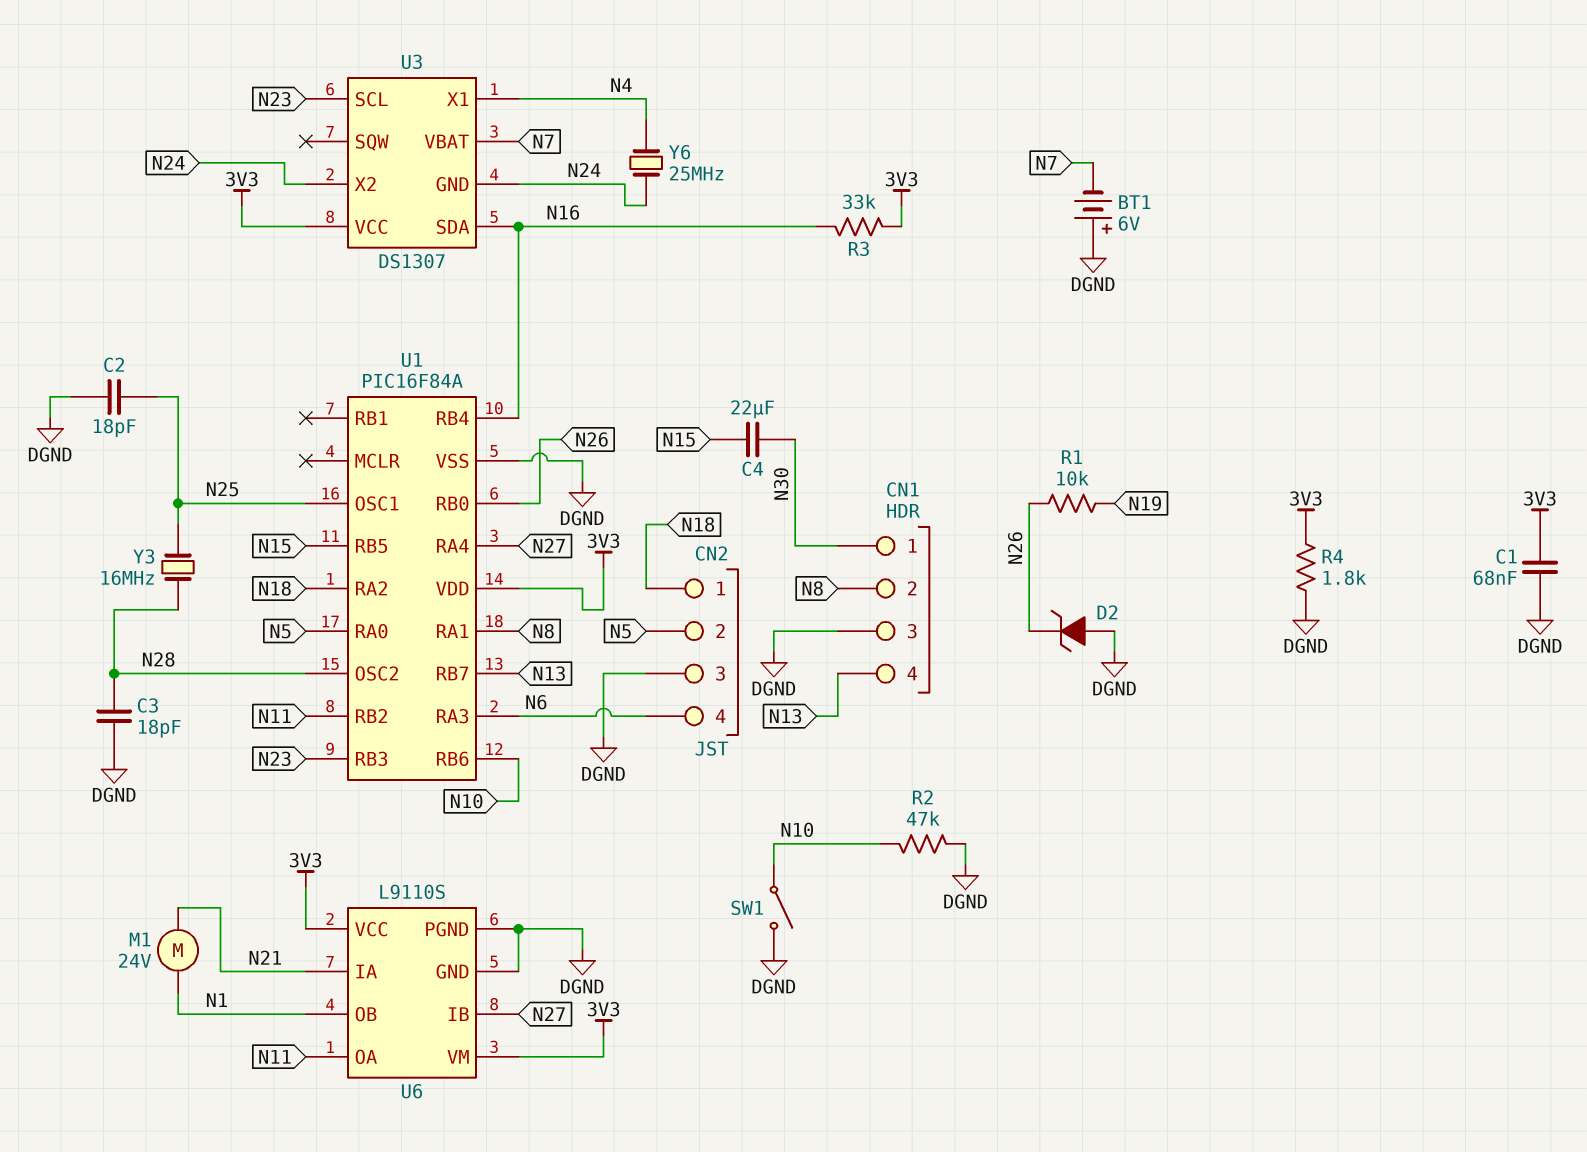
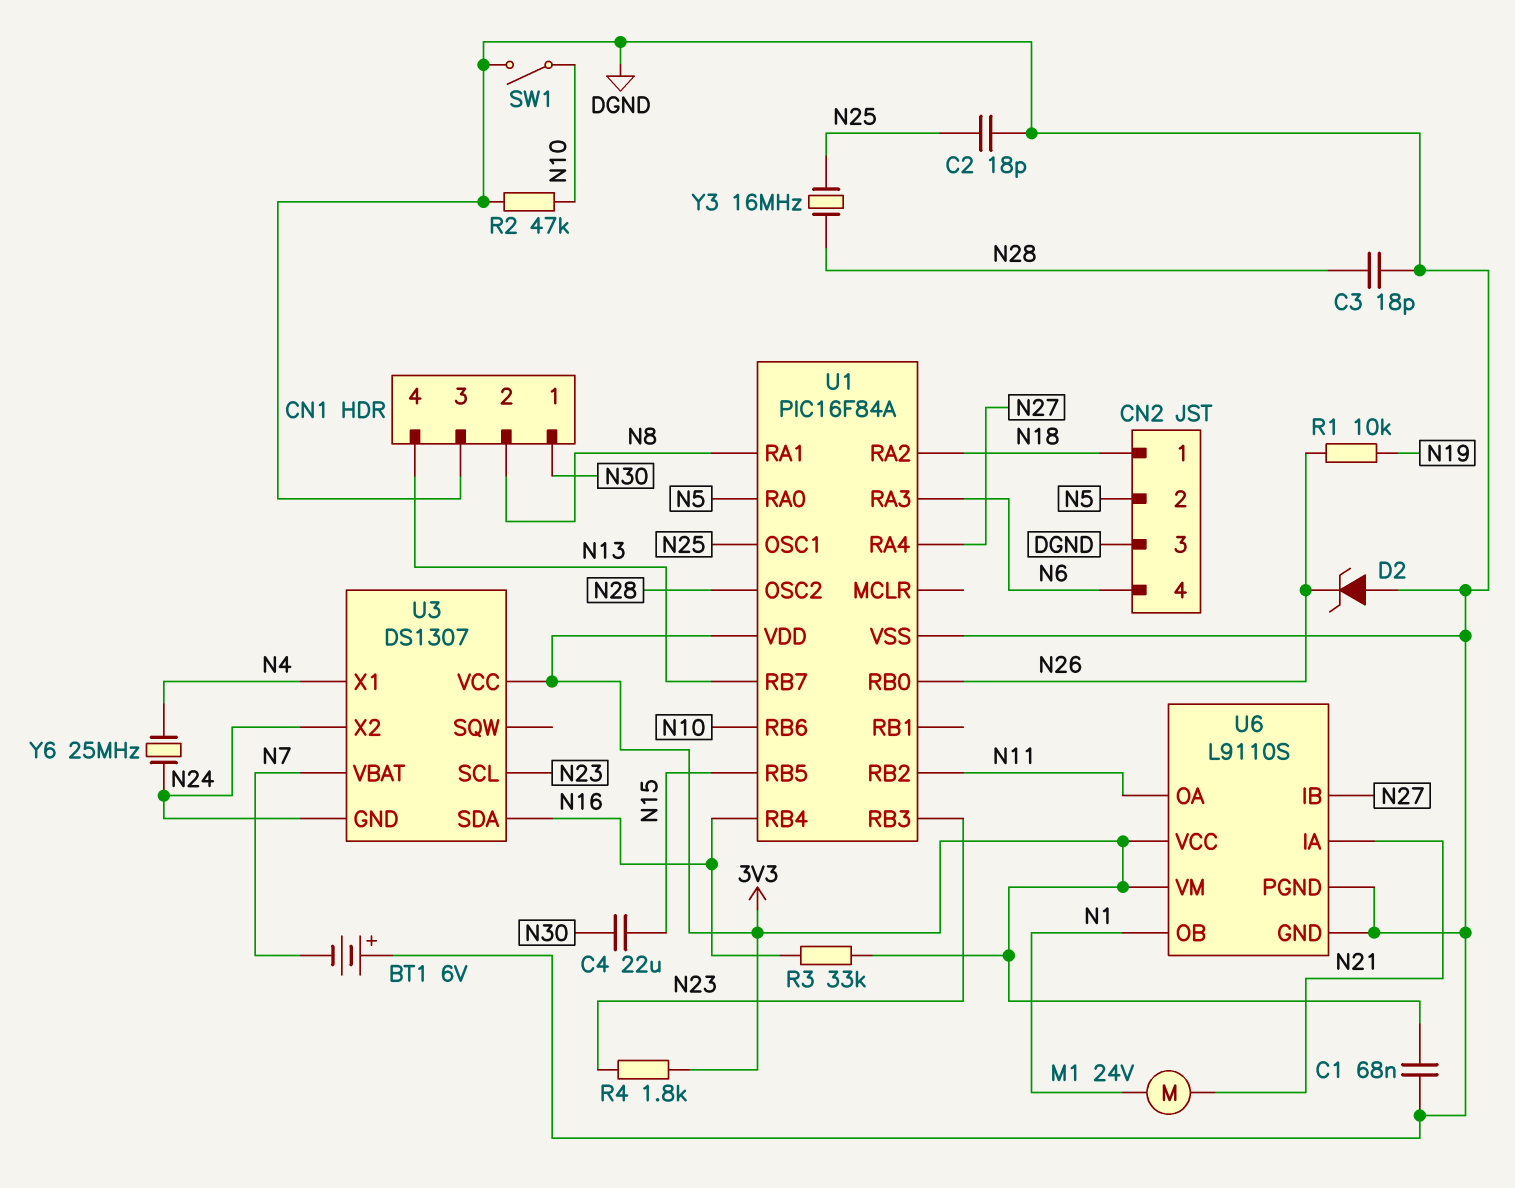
R4: 1.8k (3V3, DGND) -> 1.8k (3V3, N23)

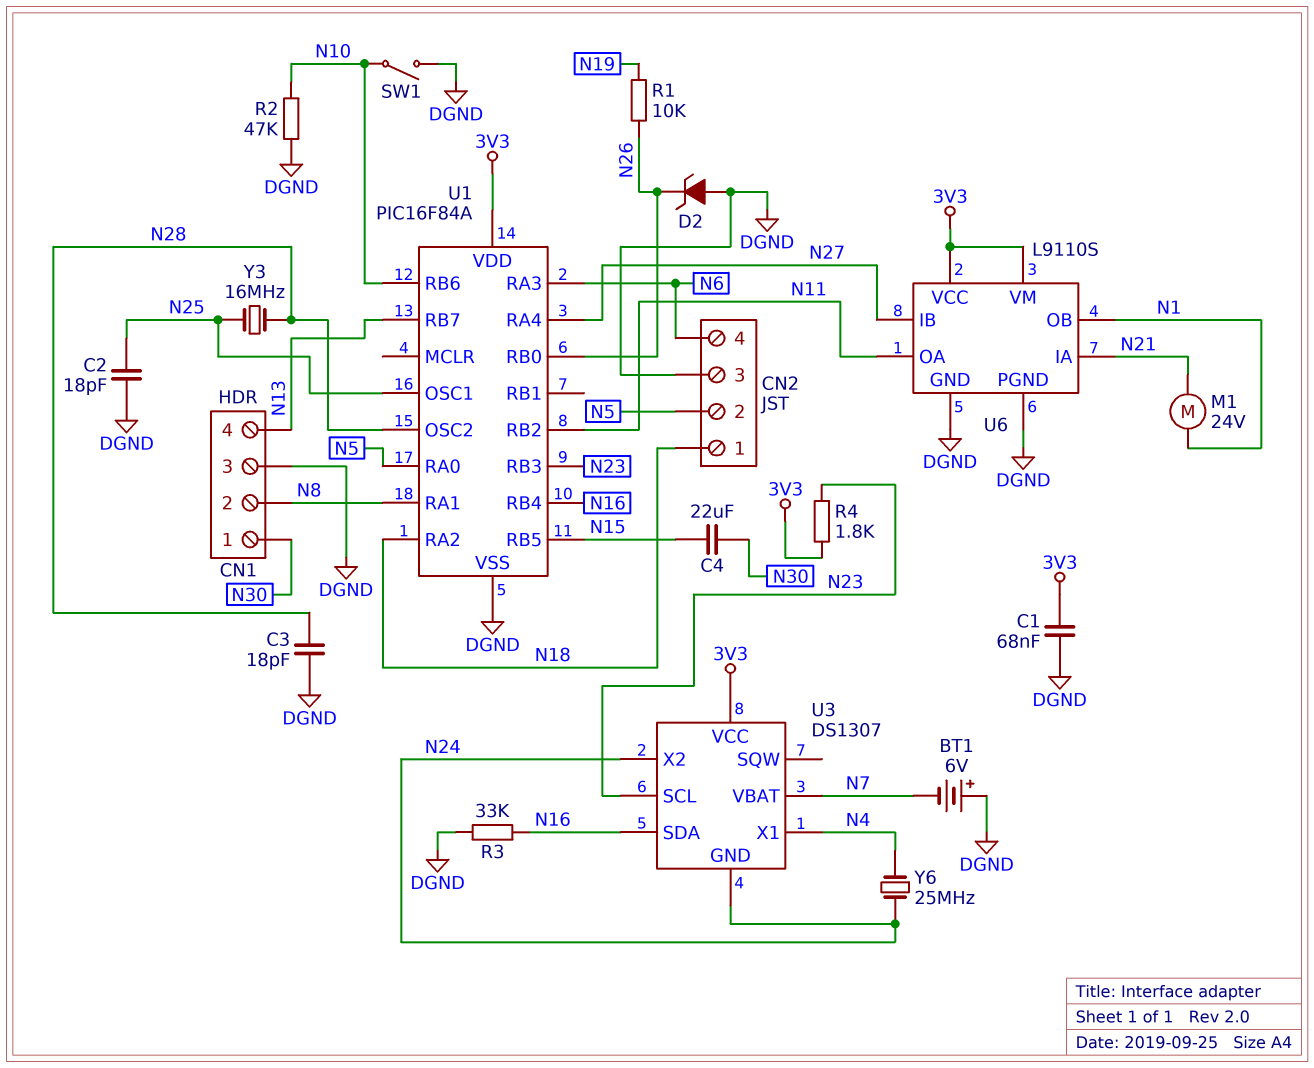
R3: 33k (3V3, N16) -> 33k (DGND, N16)

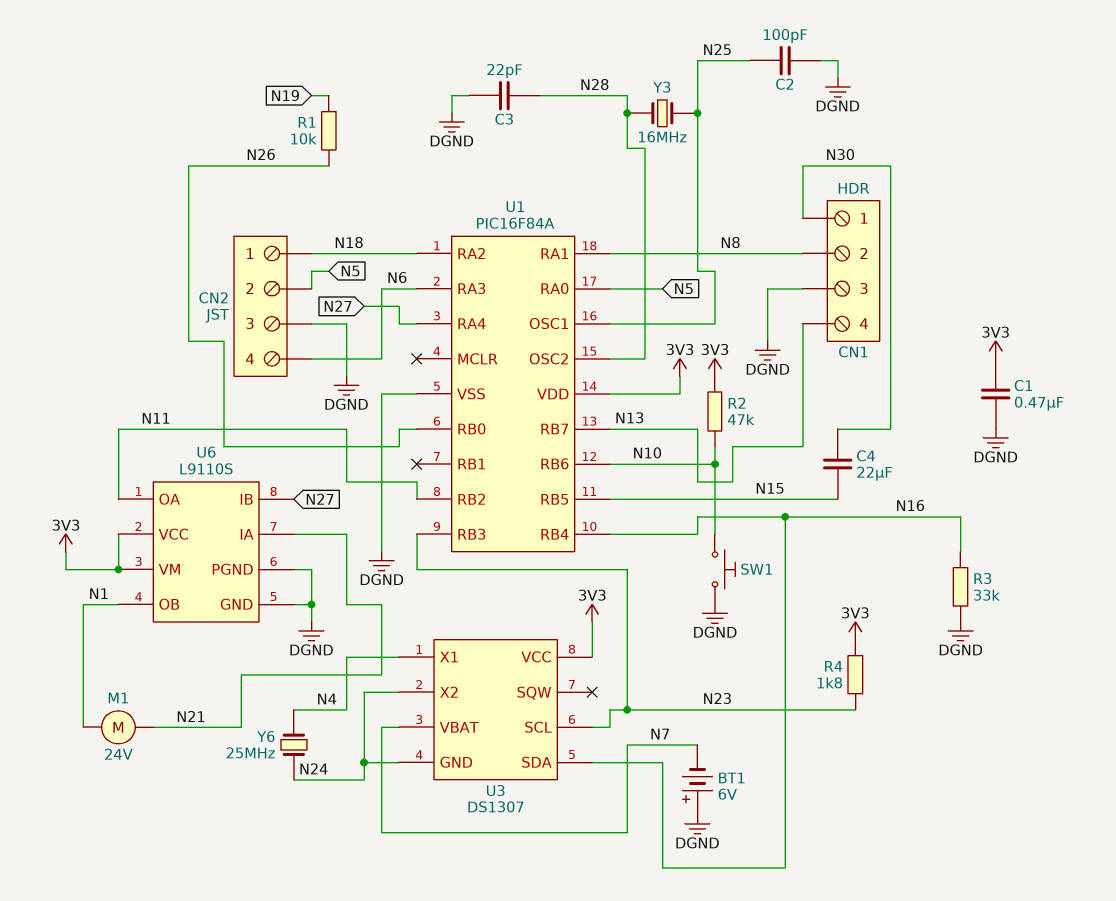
C1: 68nF (3V3, DGND) -> 470nF (3V3, DGND)
C2: 18pF (DGND, N25) -> 100pF (DGND, N25)
C3: 18pF (DGND, N28) -> 22pF (DGND, N28)
D2: zener (A DGND, K N26) -> none
R2: 47k (DGND, N10) -> 47k (3V3, N10)
SW1: switch (DGND, N10) -> button (DGND, N10)

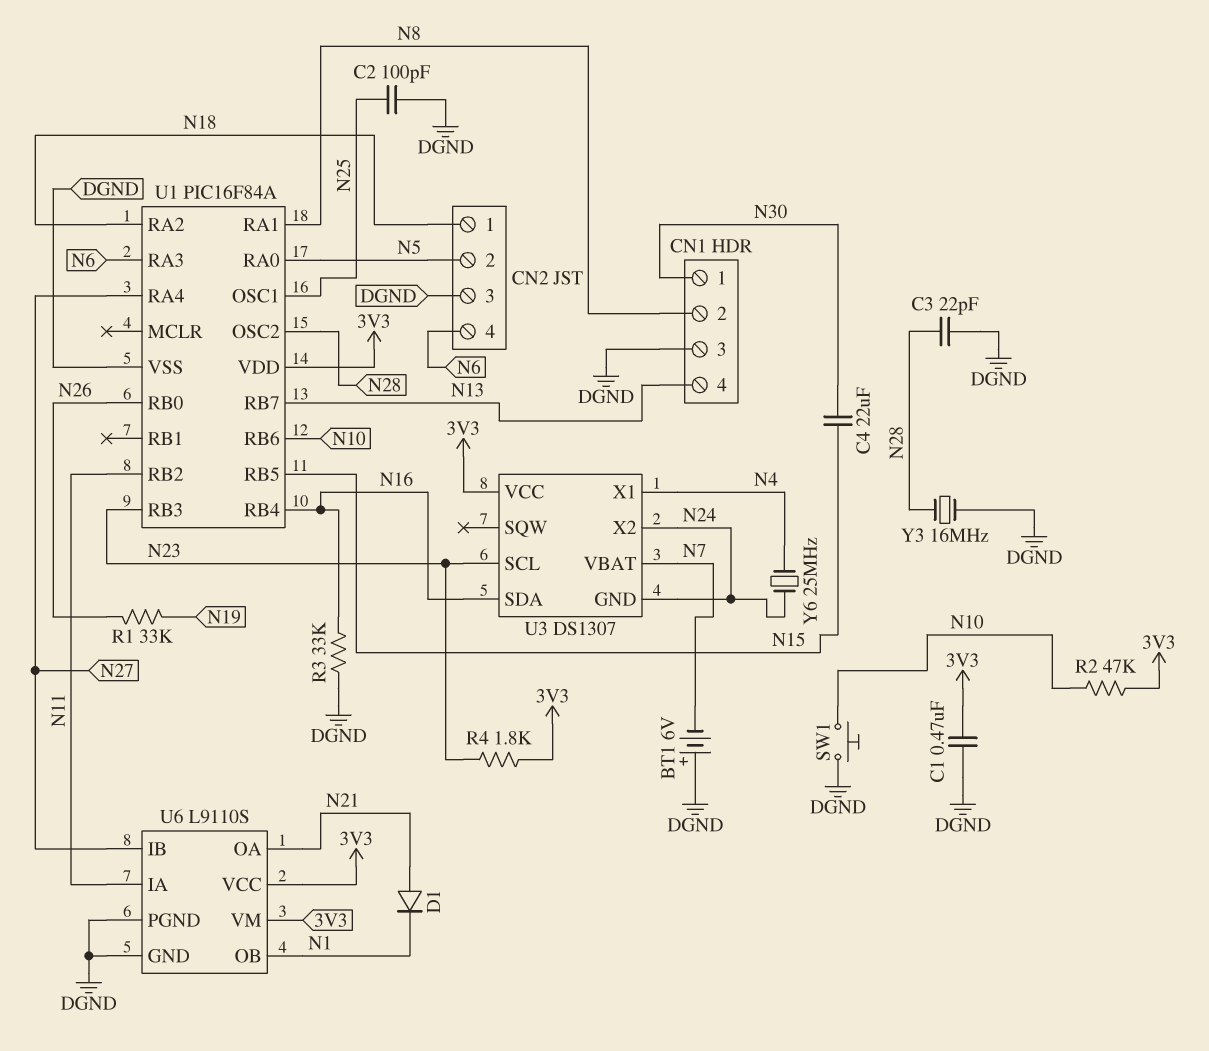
D1: none -> diode (A N21, K N1)
M1: motor 24V (N1, N21) -> none
R1: 10k (N19, N26) -> 33k (N19, N26)
U6 pin IA: N21 -> N11
U6 pin OA: N11 -> N21
Y3: 16MHz (N25, N28) -> 16MHz (DGND, N28)

